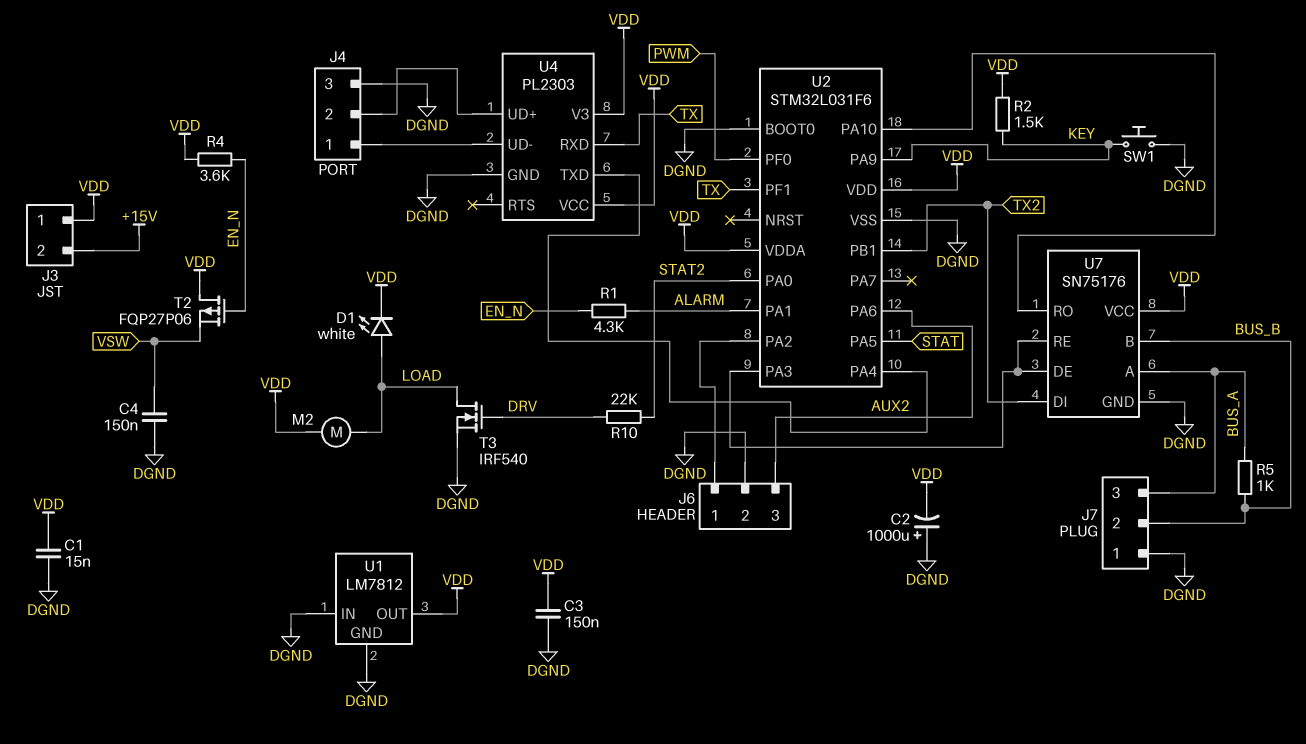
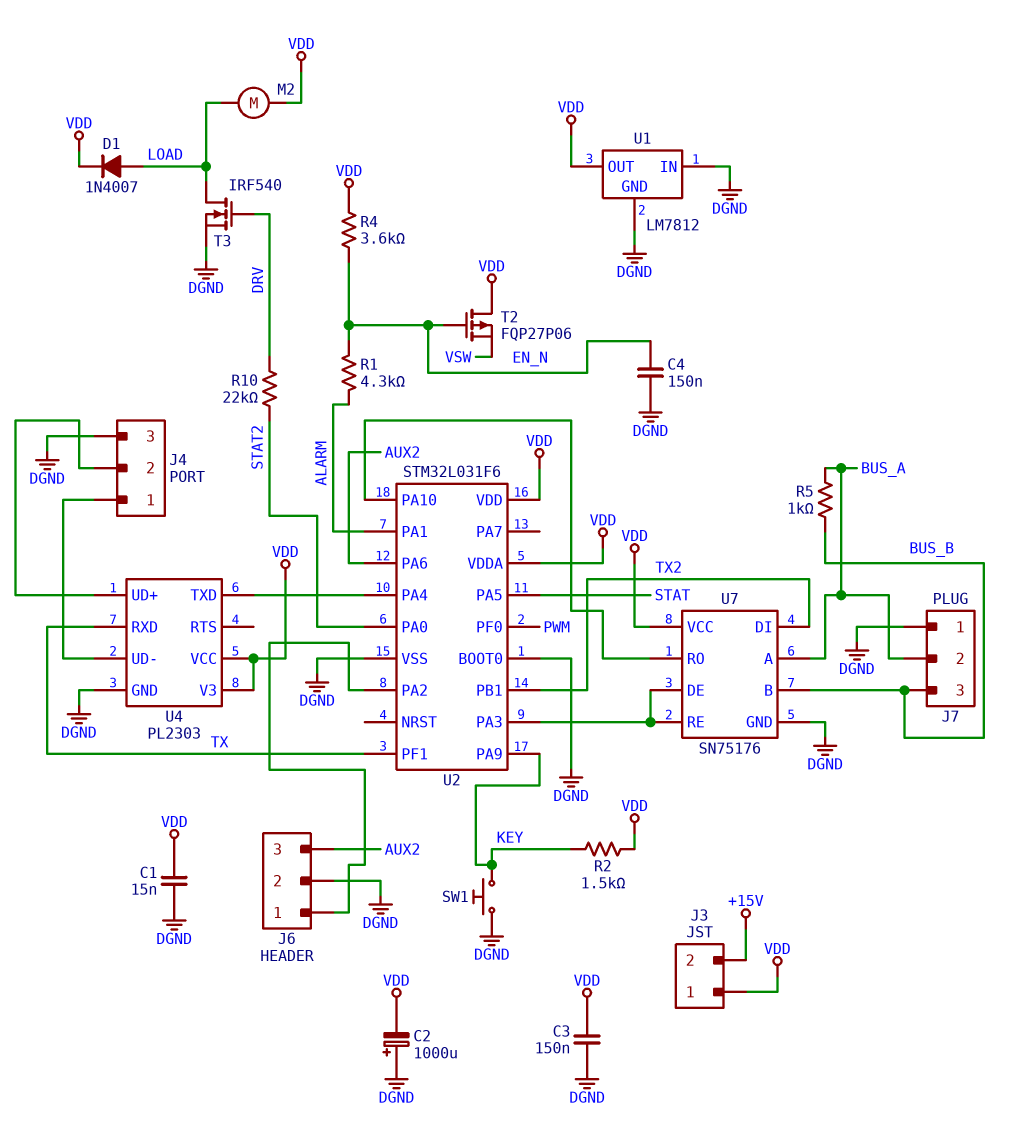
C4: 150nF (DGND, VSW) -> 150nF (DGND, EN_N)
D1: LED white (A LOAD, K VDD) -> diode 1N4007 (A LOAD, K VDD)
J7 pin 2: BUS_B -> BUS_A
J7 pin 3: BUS_A -> BUS_B

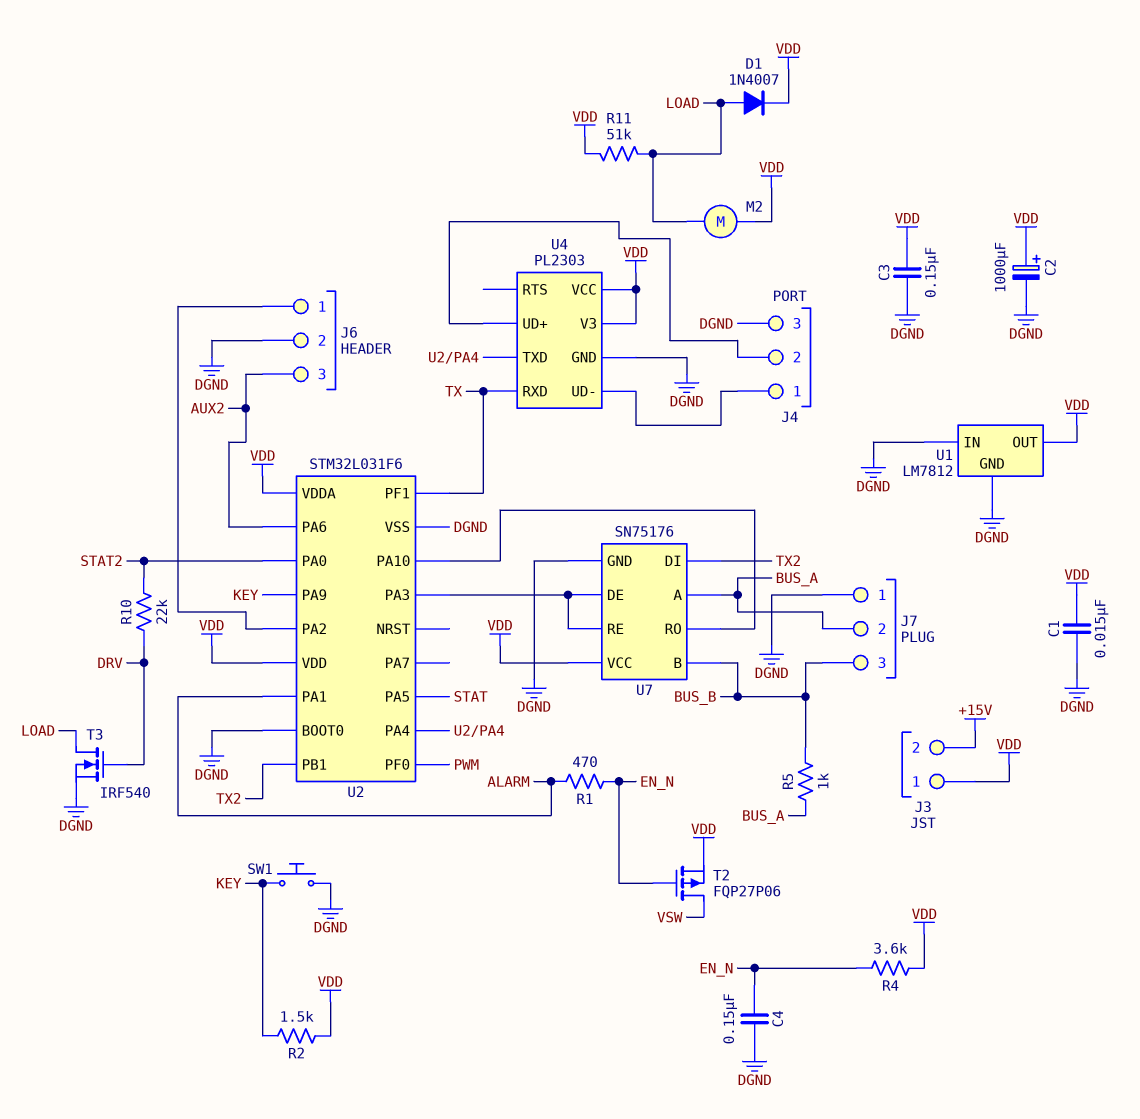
C2: 1000uF (plus DGND, minus VDD) -> 1000uF (plus VDD, minus DGND)
R1: 4.3k (ALARM, EN_N) -> 470 (ALARM, EN_N)
R11: none -> 51k (LOAD, VDD)
T2: PMOS FQP27P06 (G EN_N, D VDD, S VSW) -> PMOS FQP27P06 (G EN_N, D VSW, S VDD)

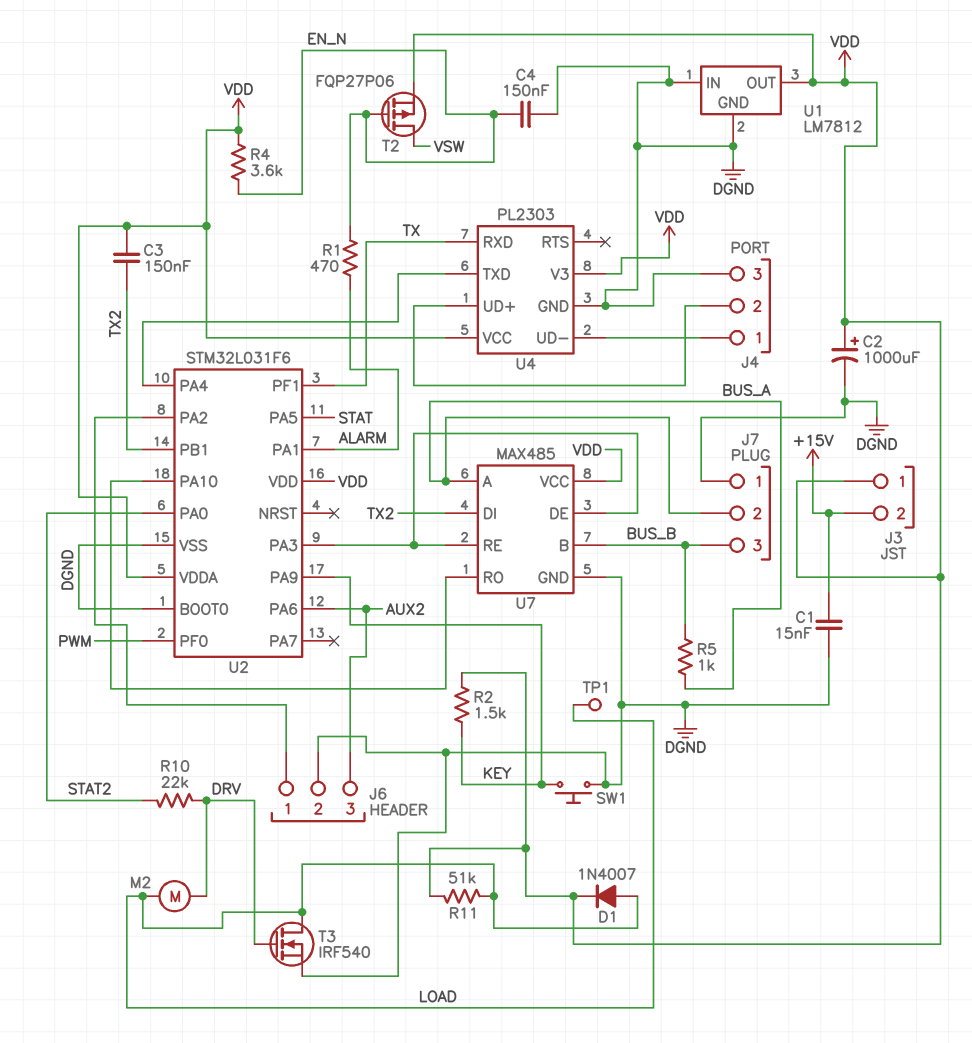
C1: 15nF (DGND, VDD) -> 15nF (+15V, DGND)
C3: 150nF (DGND, VDD) -> 150nF (TX2, VDD)
M2: motor (LOAD, VDD) -> motor (DRV, LOAD)
TP1: none -> test point (LOAD)
U7: SN75176 -> MAX485

